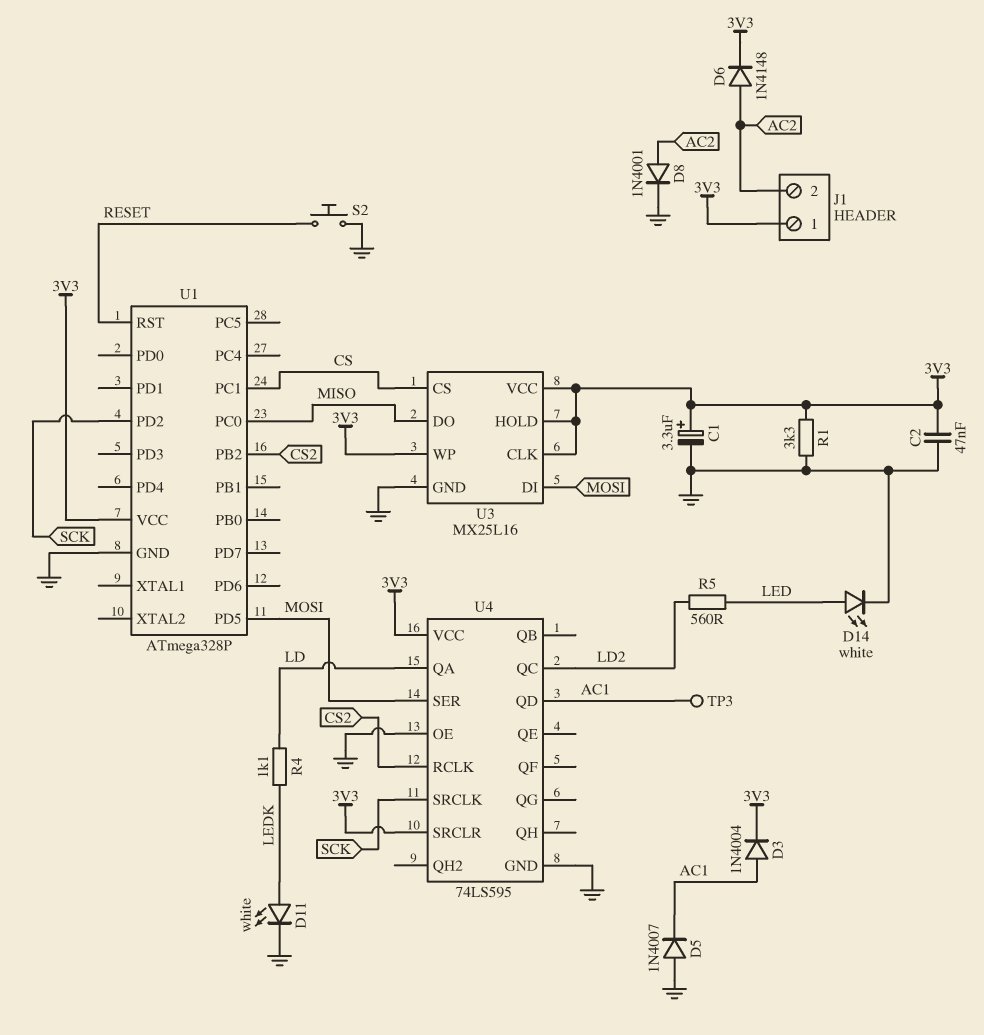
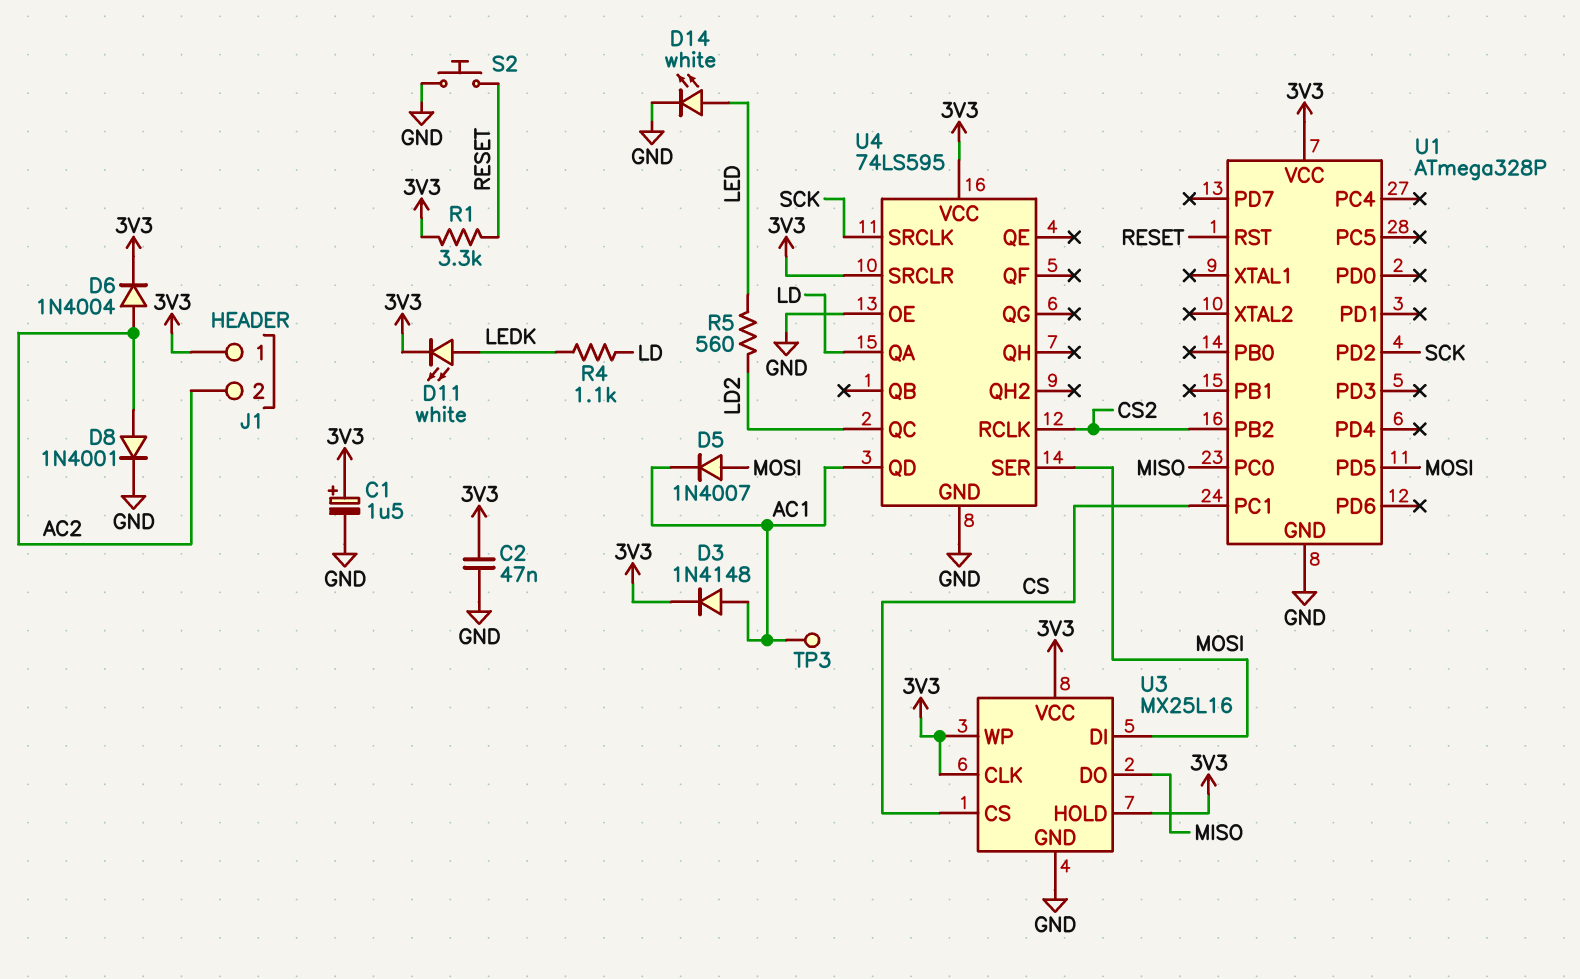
C1: 3.3uF (plus 3V3, minus GND) -> 1.5uF (plus 3V3, minus GND)
D3: diode 1N4004 (A AC1, K 3V3) -> diode 1N4148 (A AC1, K 3V3)
D5: diode 1N4007 (A GND, K AC1) -> diode 1N4007 (A MOSI, K AC1)
D6: diode 1N4148 (A AC2, K 3V3) -> diode 1N4004 (A AC2, K 3V3)
D11: LED white (A LEDK, K GND) -> LED white (A LEDK, K 3V3)
R1: 3.3k (3V3, GND) -> 3.3k (3V3, RESET)

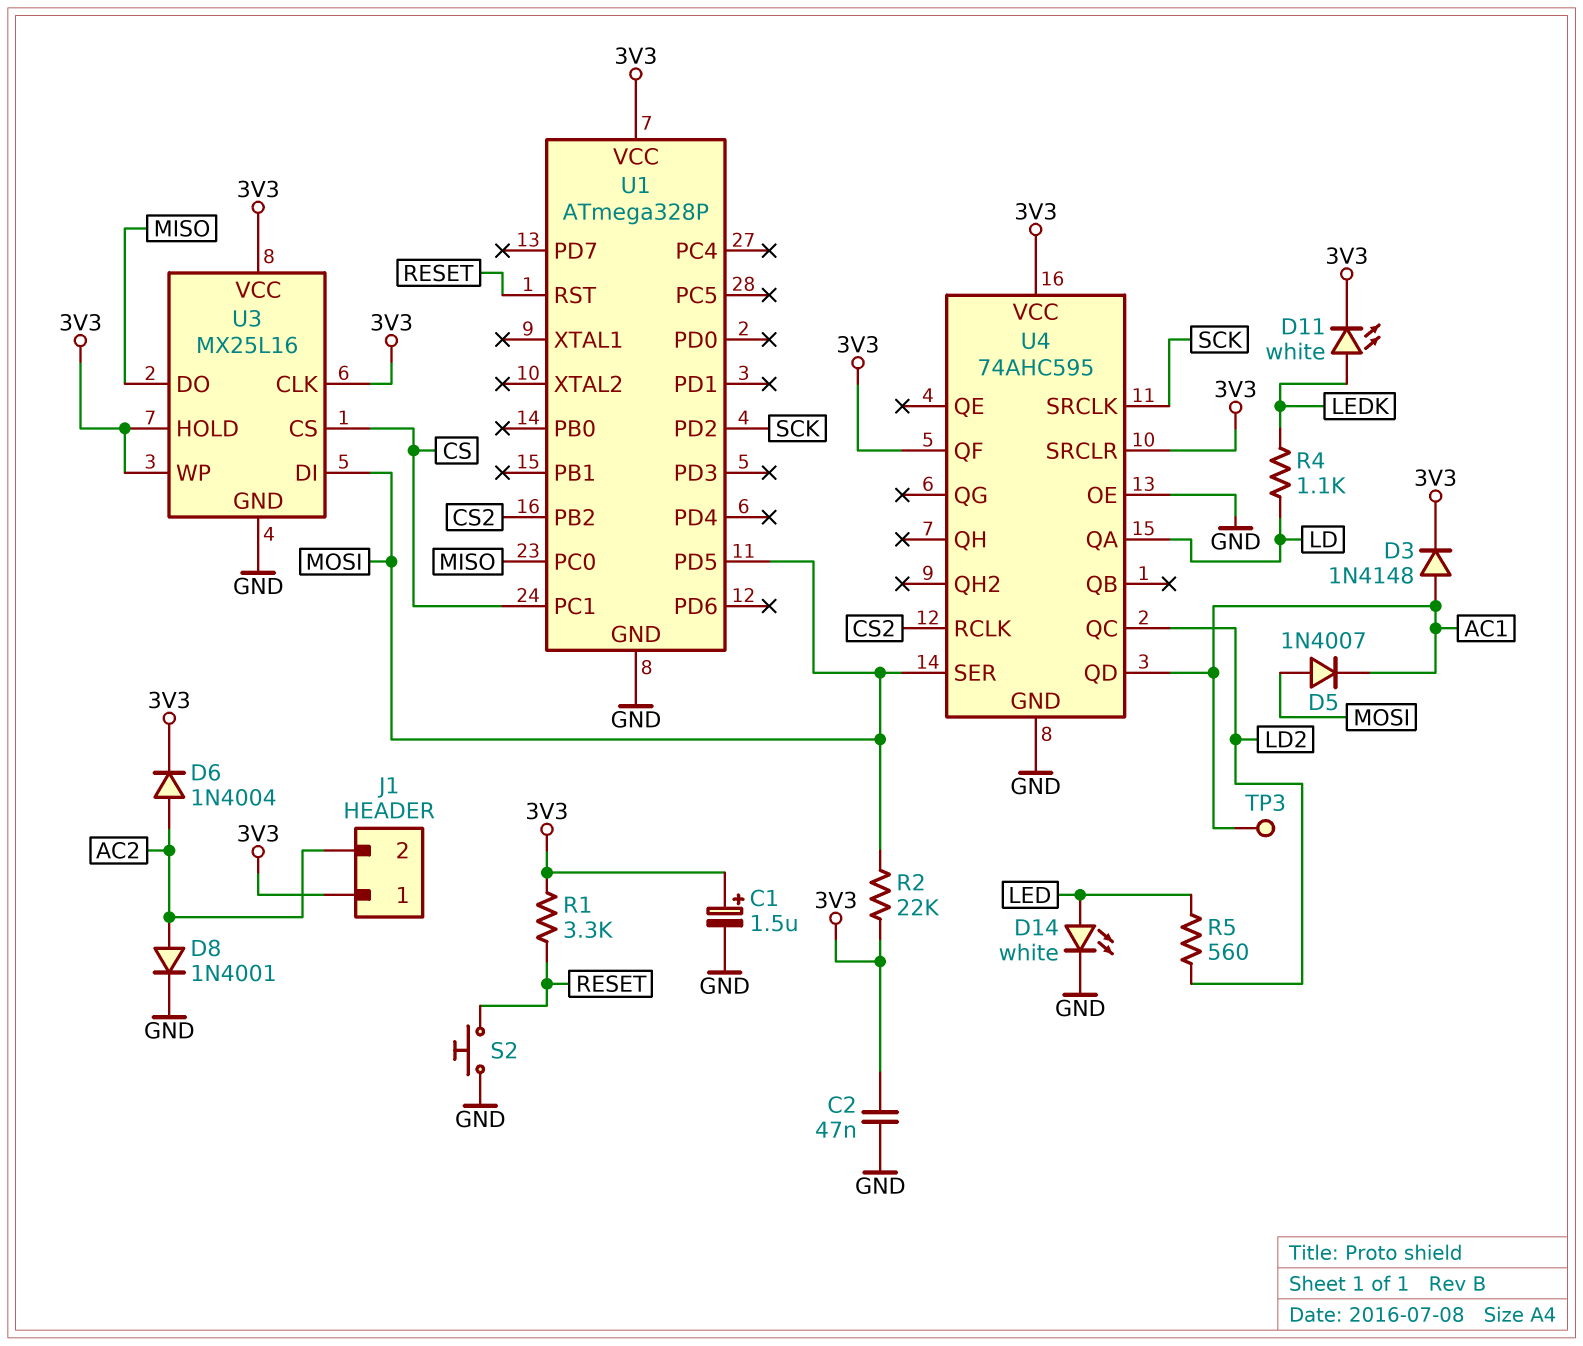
R2: none -> 22k (3V3, MOSI)
U4: 74LS595 -> 74AHC595
U4 pin QF: none -> 3V3

